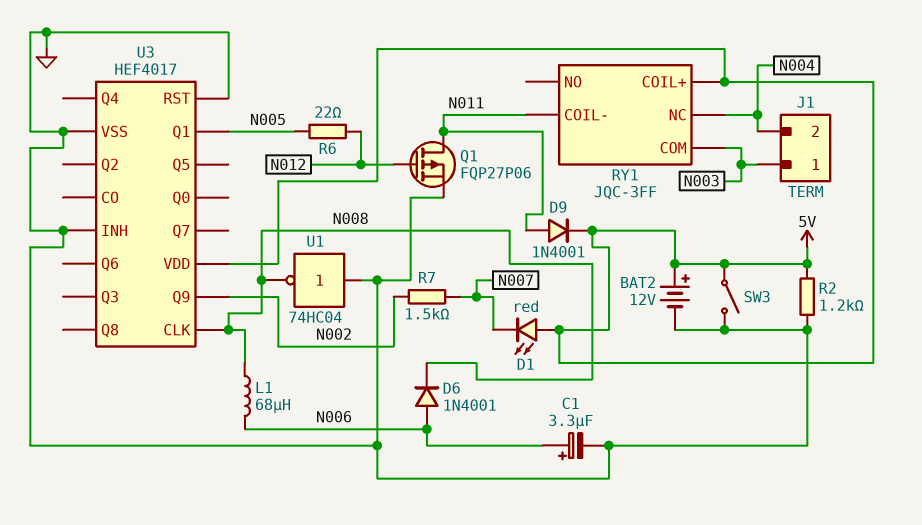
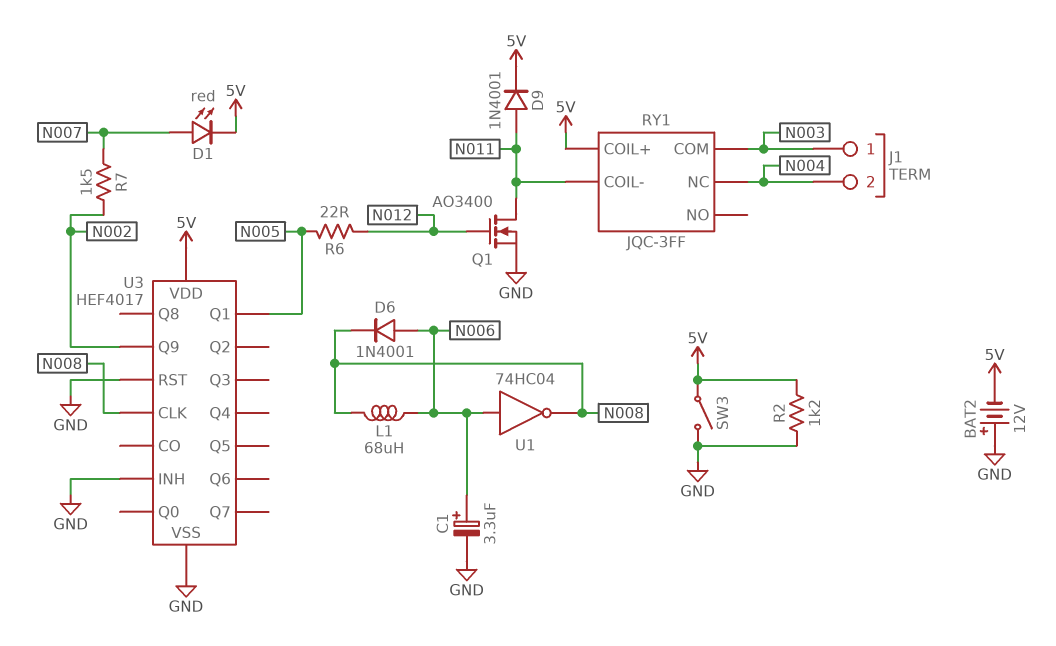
BAT2: 12V (plus 5V, minus GND) -> 12V (plus GND, minus 5V)
D1: LED red (A 5V, K N007) -> LED red (A N007, K 5V)
Q1: PMOS FQP27P06 (G N012, D N011, S GND) -> NMOS AO3400 (G N012, D N011, S GND)
U1: NOT 74HC04 (in GND, out N008) -> NOT 74HC04 (in N006, out N008)

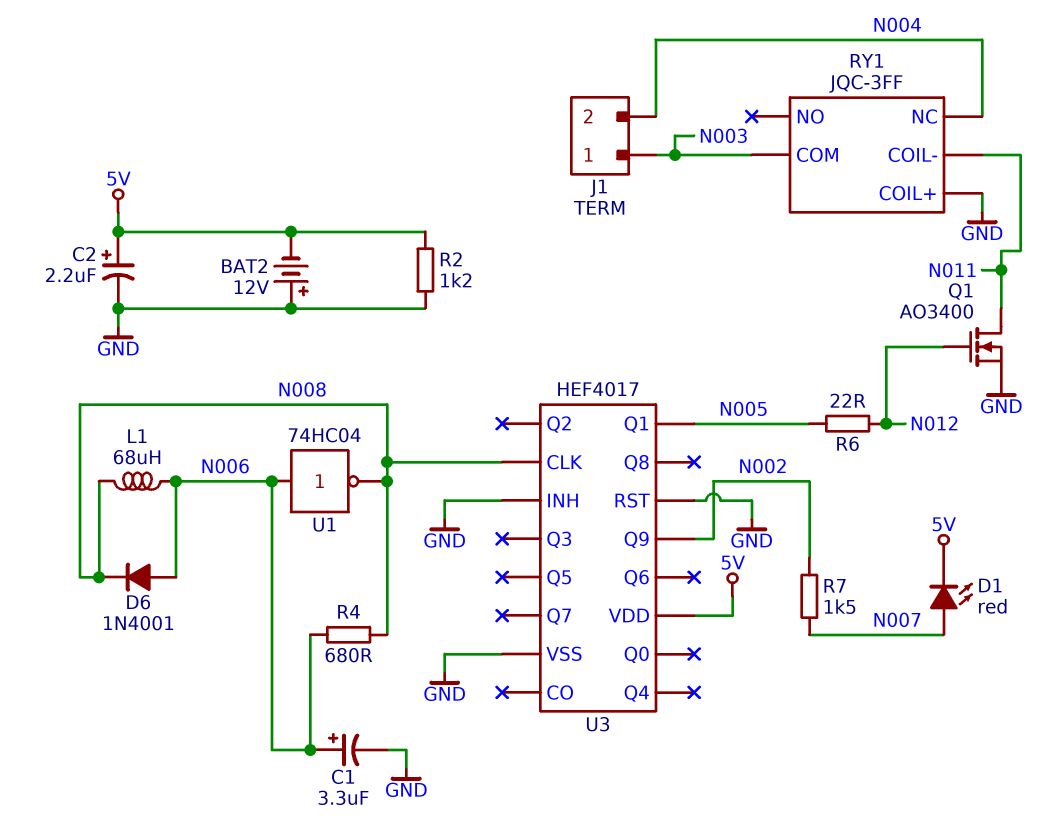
C2: none -> 2.2uF (plus 5V, minus GND)
D9: diode 1N4001 (A N011, K 5V) -> none
R4: none -> 680 (N006, N008)
RY1 pin COIL+: 5V -> GND
SW3: switch (5V, GND) -> none

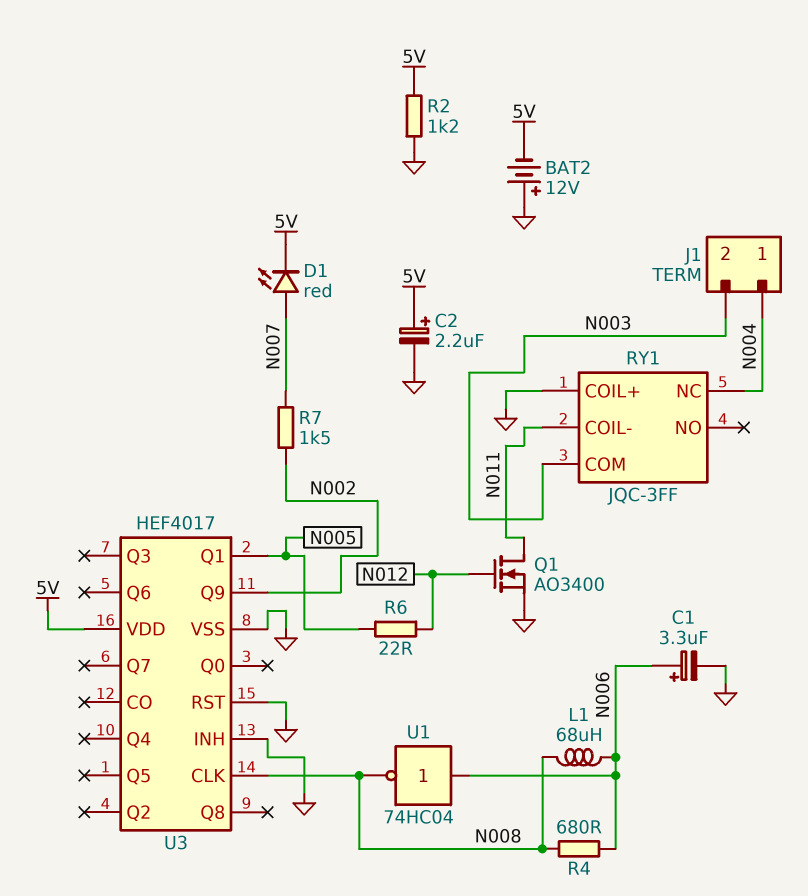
D6: diode 1N4001 (A N006, K N008) -> none
J1 pin 1: N003 -> N004
J1 pin 2: N004 -> N003

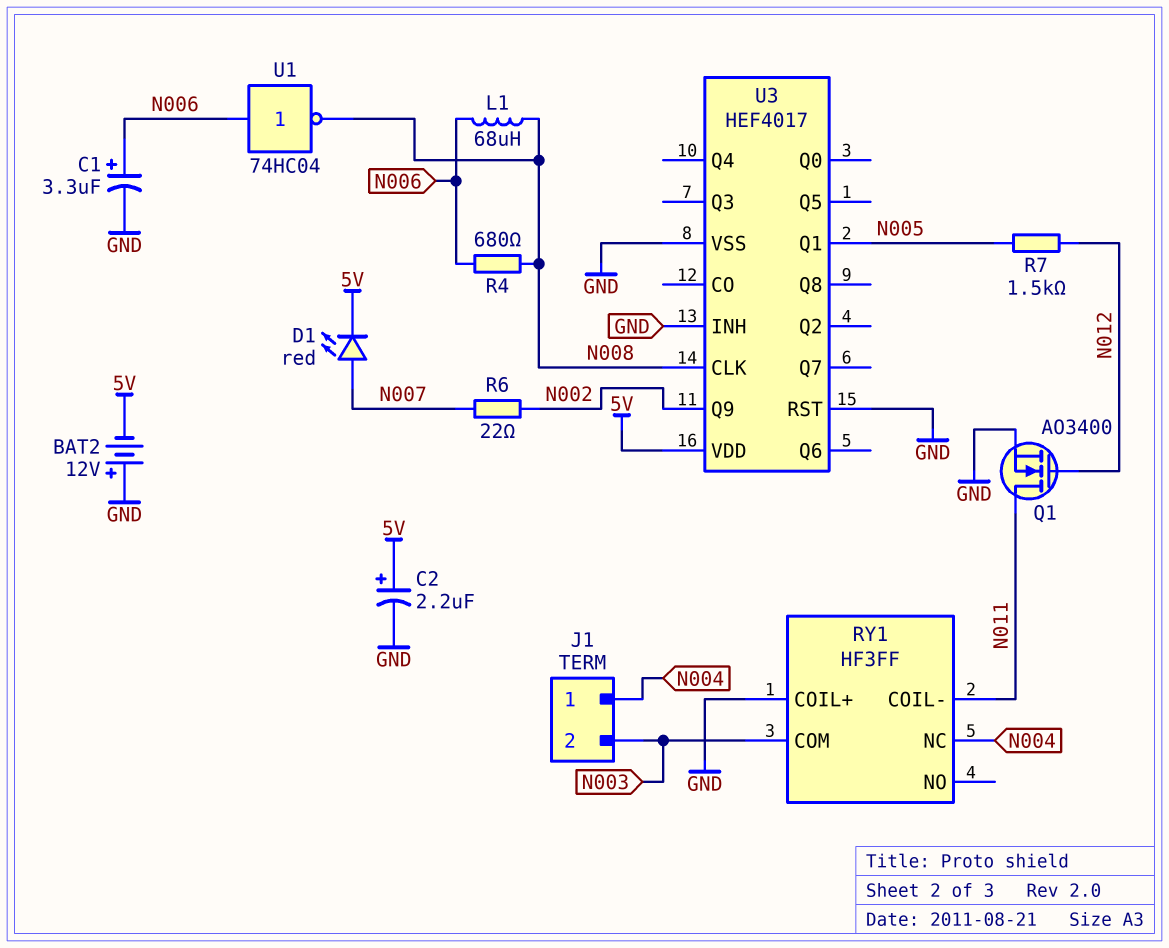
R2: 1.2k (5V, GND) -> none
R6: 22 (N005, N012) -> 22 (N002, N007)
R7: 1.5k (N002, N007) -> 1.5k (N005, N012)
RY1: JQC-3FF -> HF3FF

